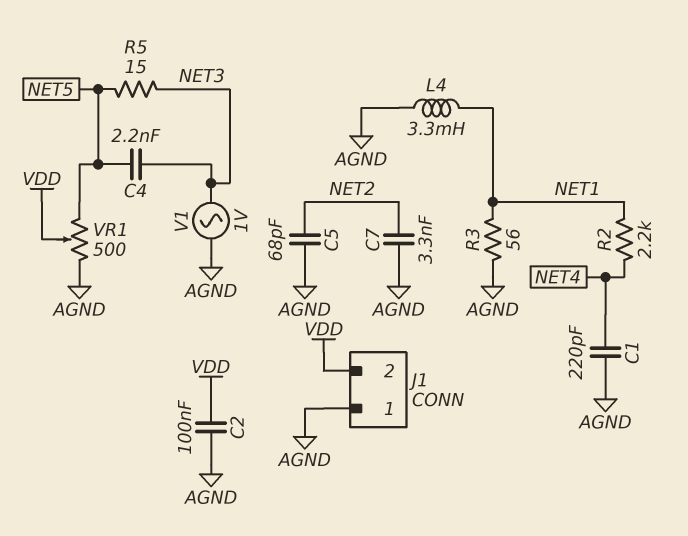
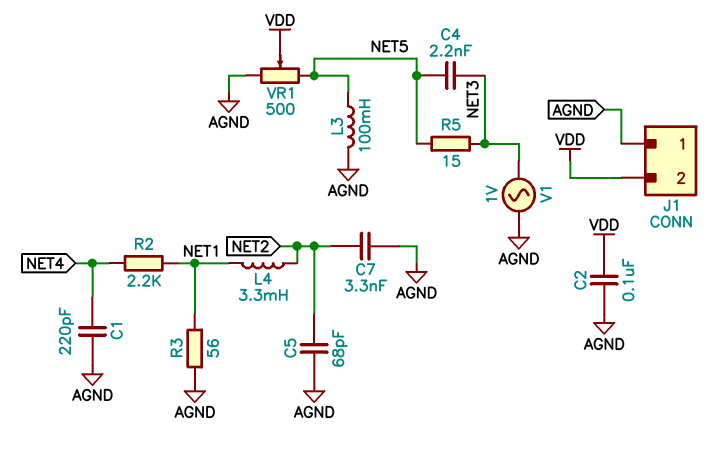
L3: none -> 100mH (AGND, NET5)
L4: 3.3mH (AGND, NET1) -> 3.3mH (NET1, NET2)

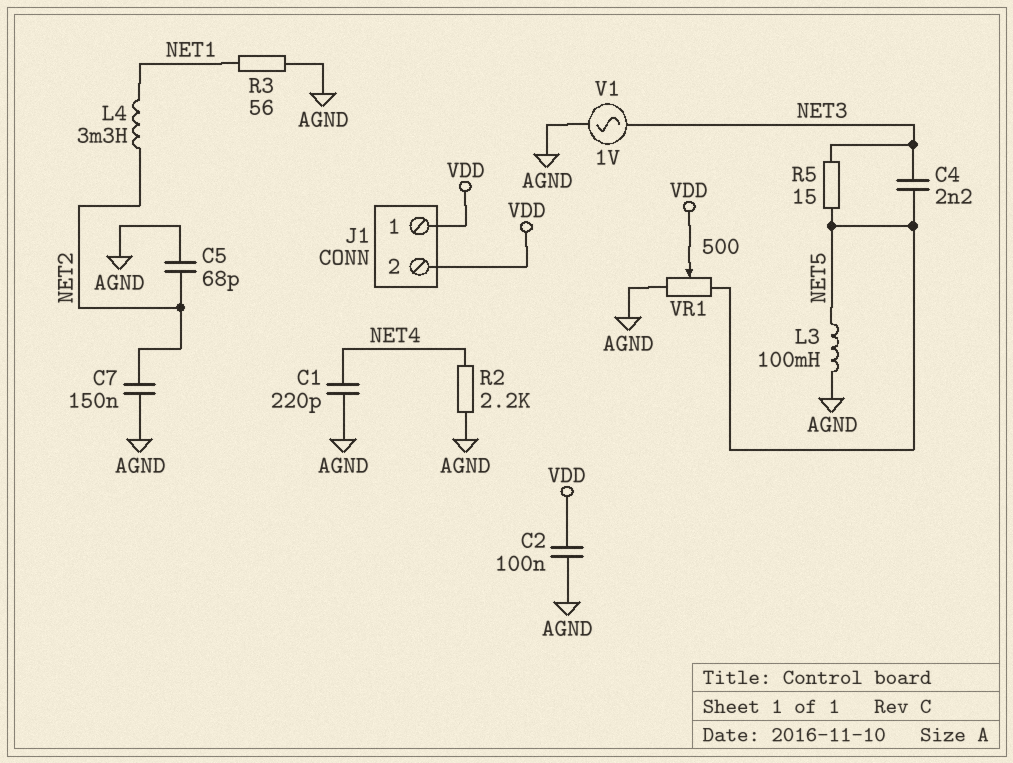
C7: 3.3nF (AGND, NET2) -> 150nF (AGND, NET2)
J1 pin 1: AGND -> VDD
R2: 2.2k (NET1, NET4) -> 2.2k (AGND, NET4)

